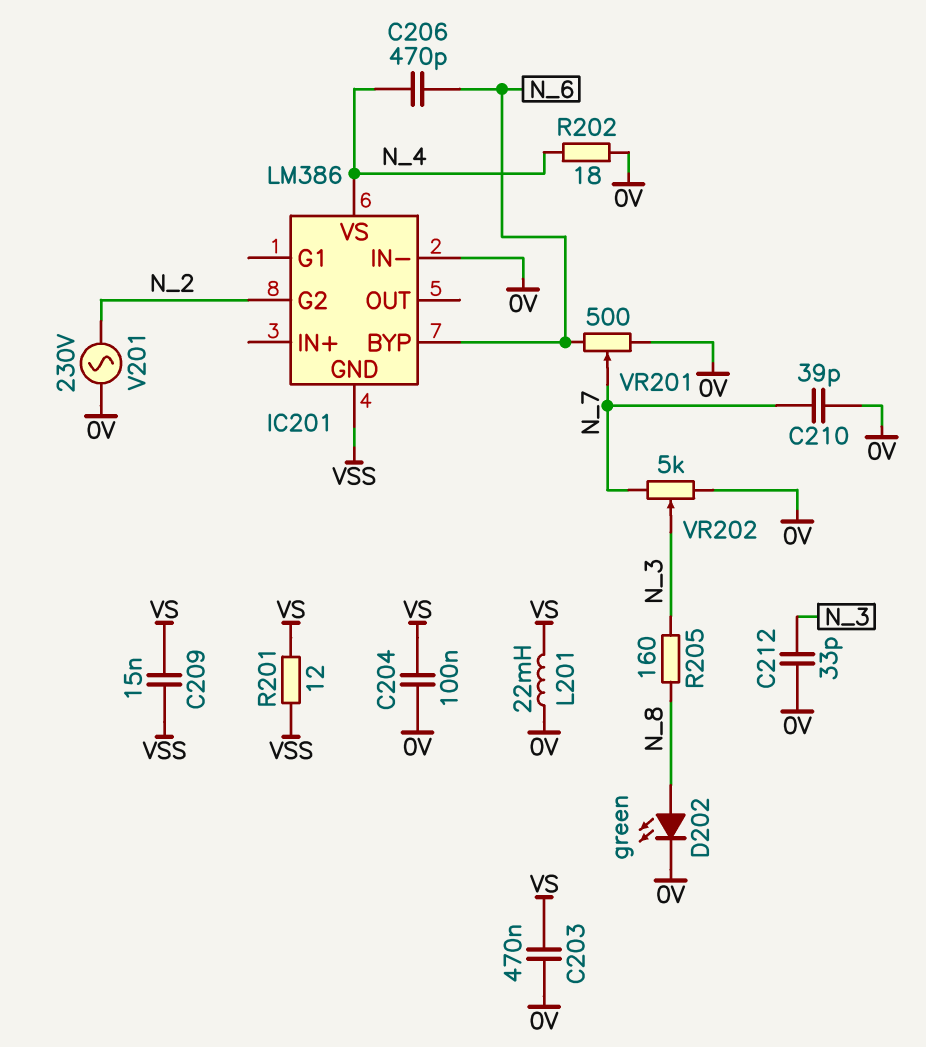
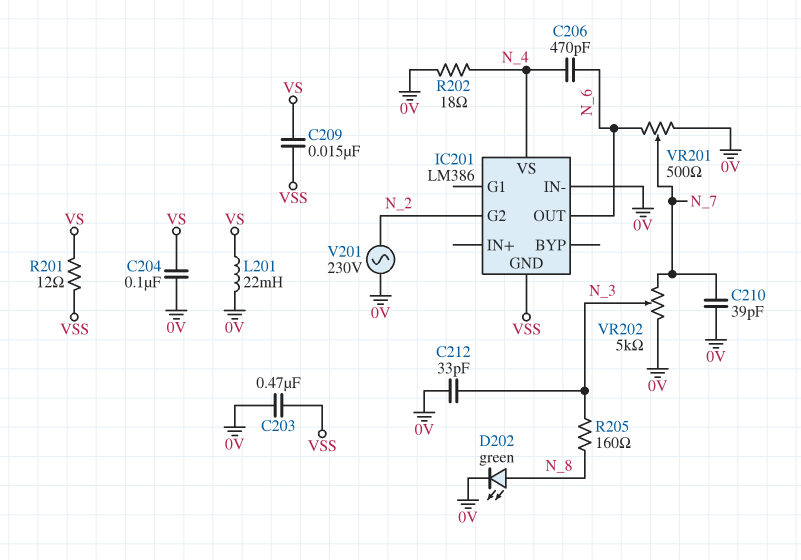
C203: 470nF (0V, VS) -> 470nF (0V, VSS)
IC201 pin BYP: N_6 -> none
IC201 pin OUT: none -> N_6

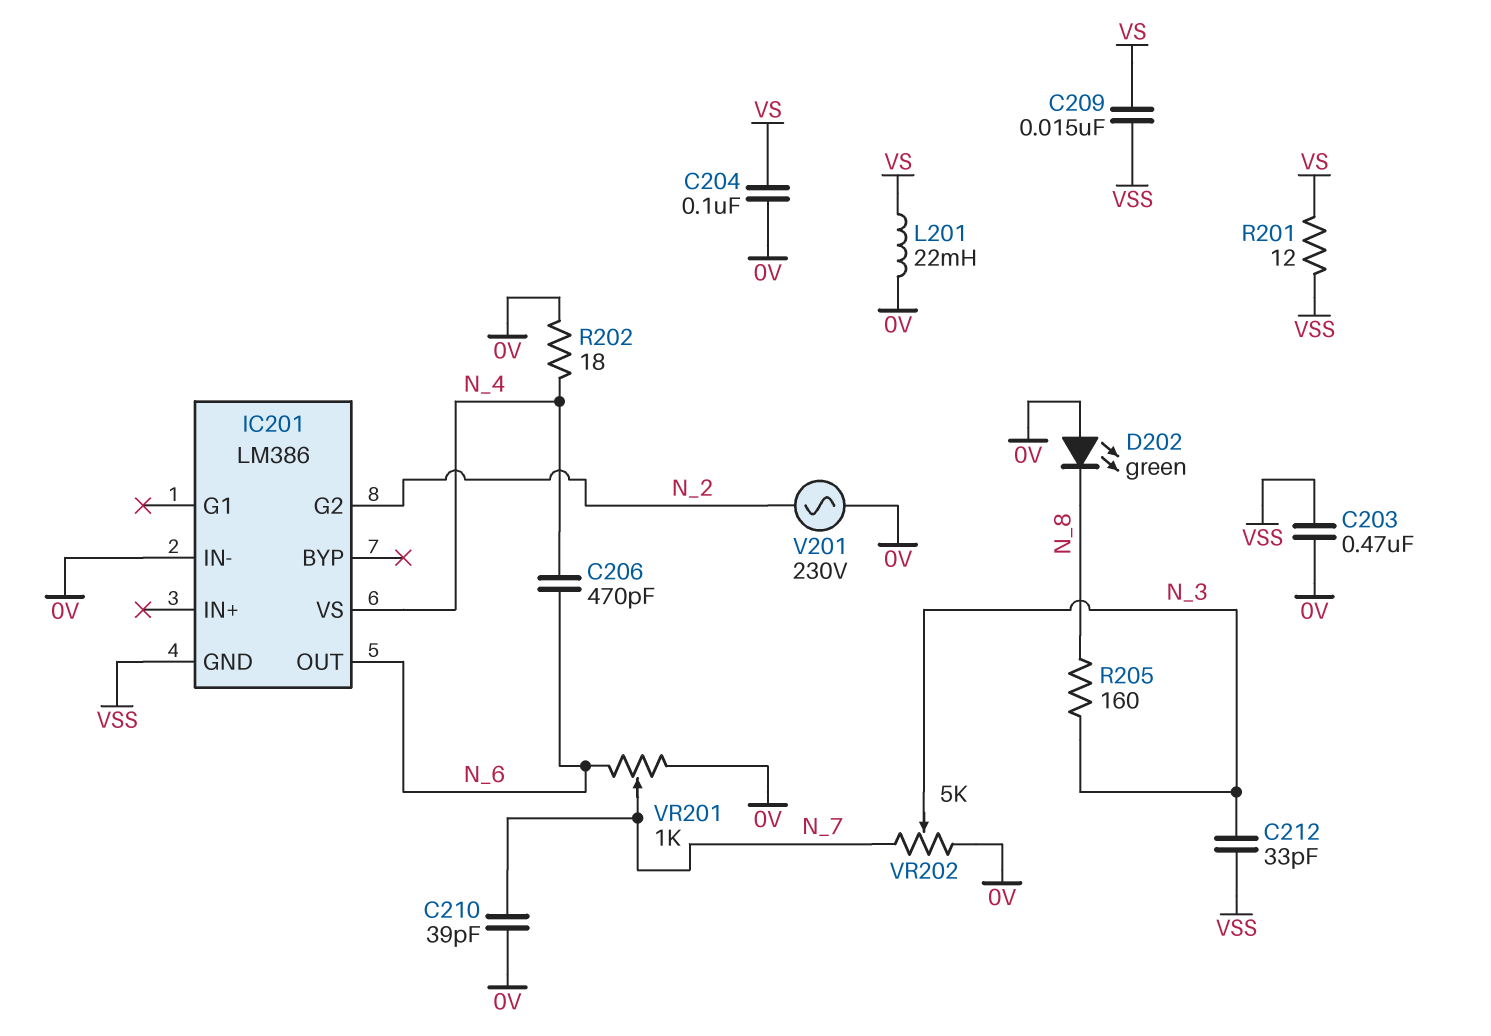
C212: 33pF (0V, N_3) -> 33pF (N_3, VSS)
D202: LED green (A N_8, K 0V) -> LED green (A 0V, K N_8)
VR201: 500 (0V, N_6, wiper N_7) -> 1k (0V, N_6, wiper N_7)

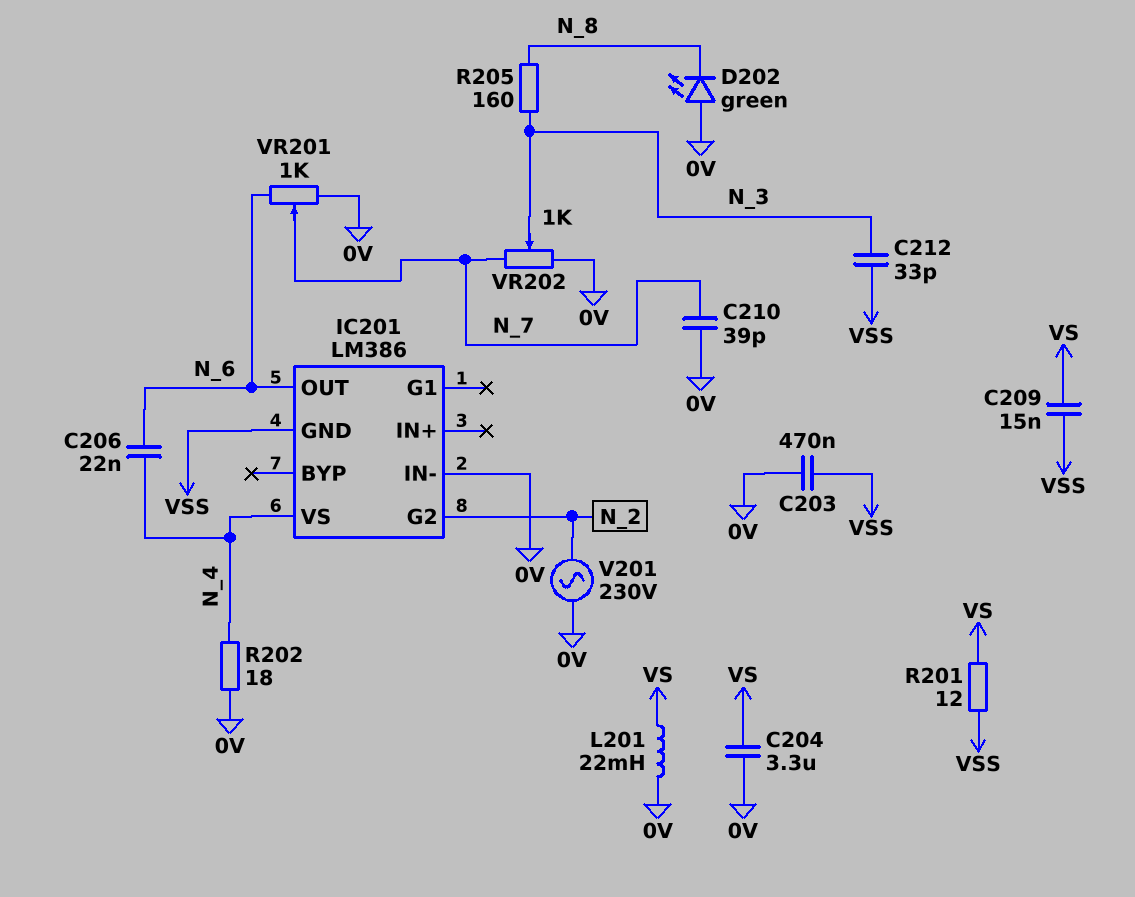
C204: 100nF (0V, VS) -> 3.3uF (0V, VS)
C206: 470pF (N_4, N_6) -> 22nF (N_4, N_6)
VR202: 5k (0V, N_7, wiper N_3) -> 1k (0V, N_7, wiper N_3)

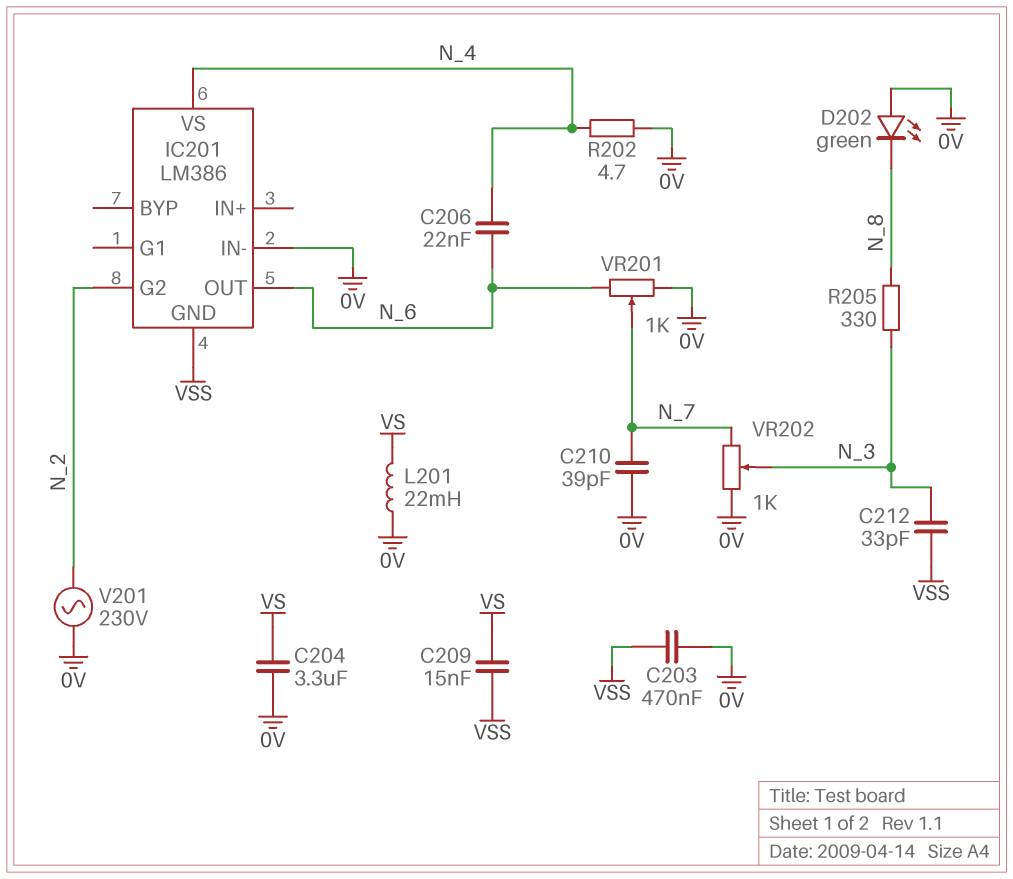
R201: 12 (VS, VSS) -> none
R202: 18 (0V, N_4) -> 4.7 (0V, N_4)
R205: 160 (N_3, N_8) -> 330 (N_3, N_8)

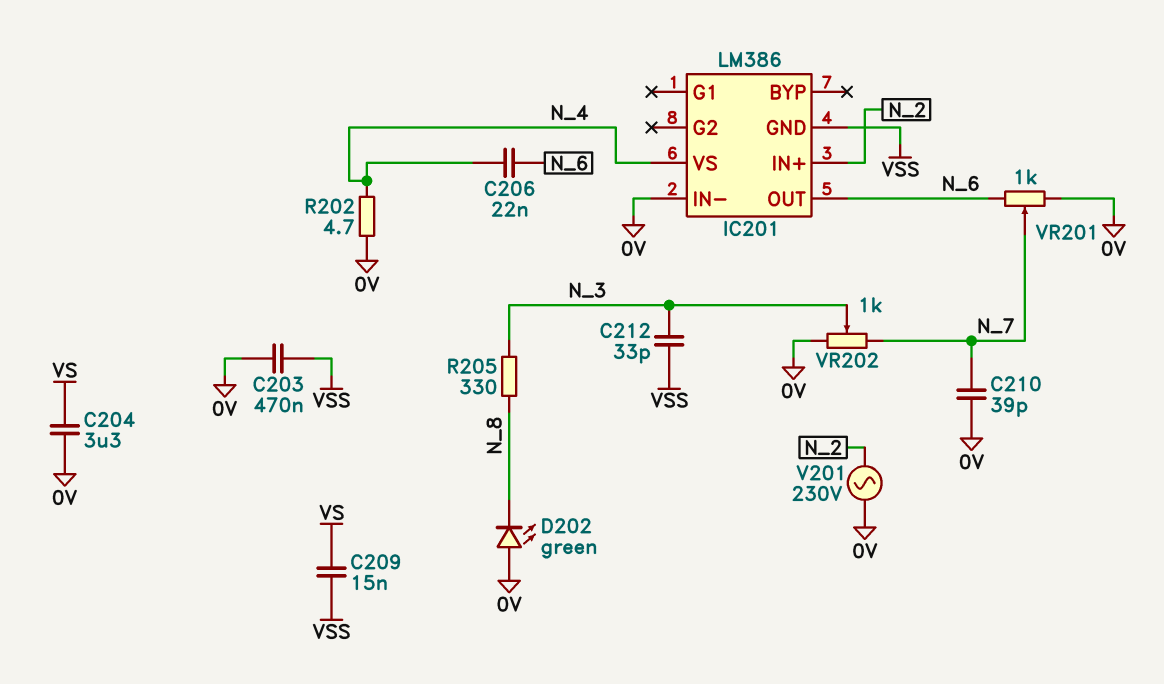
IC201 pin G2: N_2 -> none
IC201 pin IN+: none -> N_2
L201: 22mH (0V, VS) -> none

